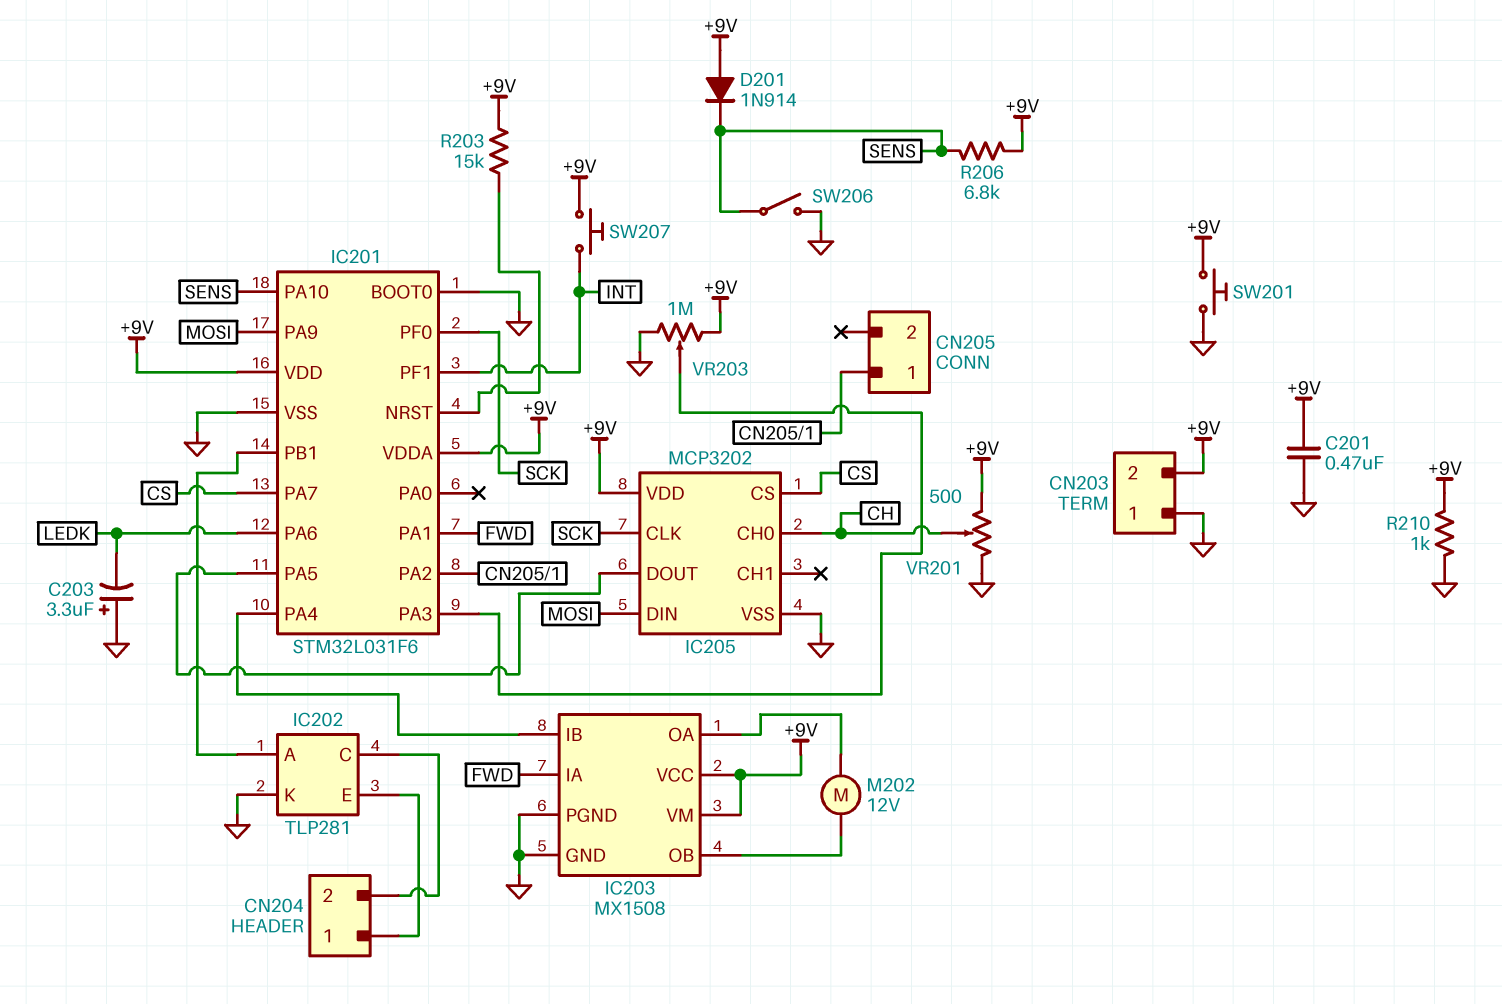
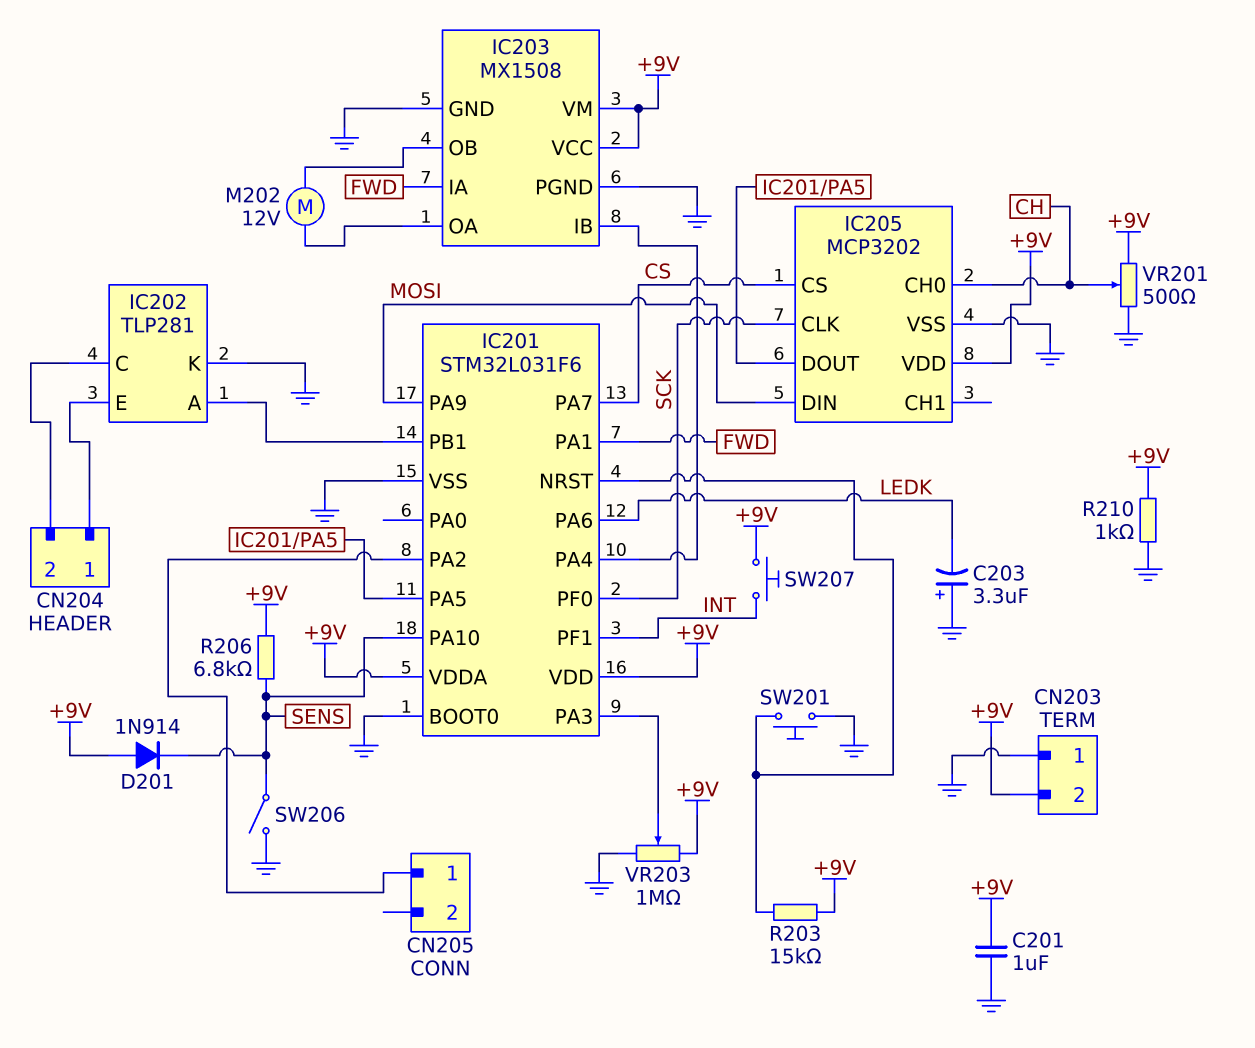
C201: 470nF (+9V, GND) -> 1uF (+9V, GND)
SW201: button (+9V, GND) -> button (GND, IC201/NRST)

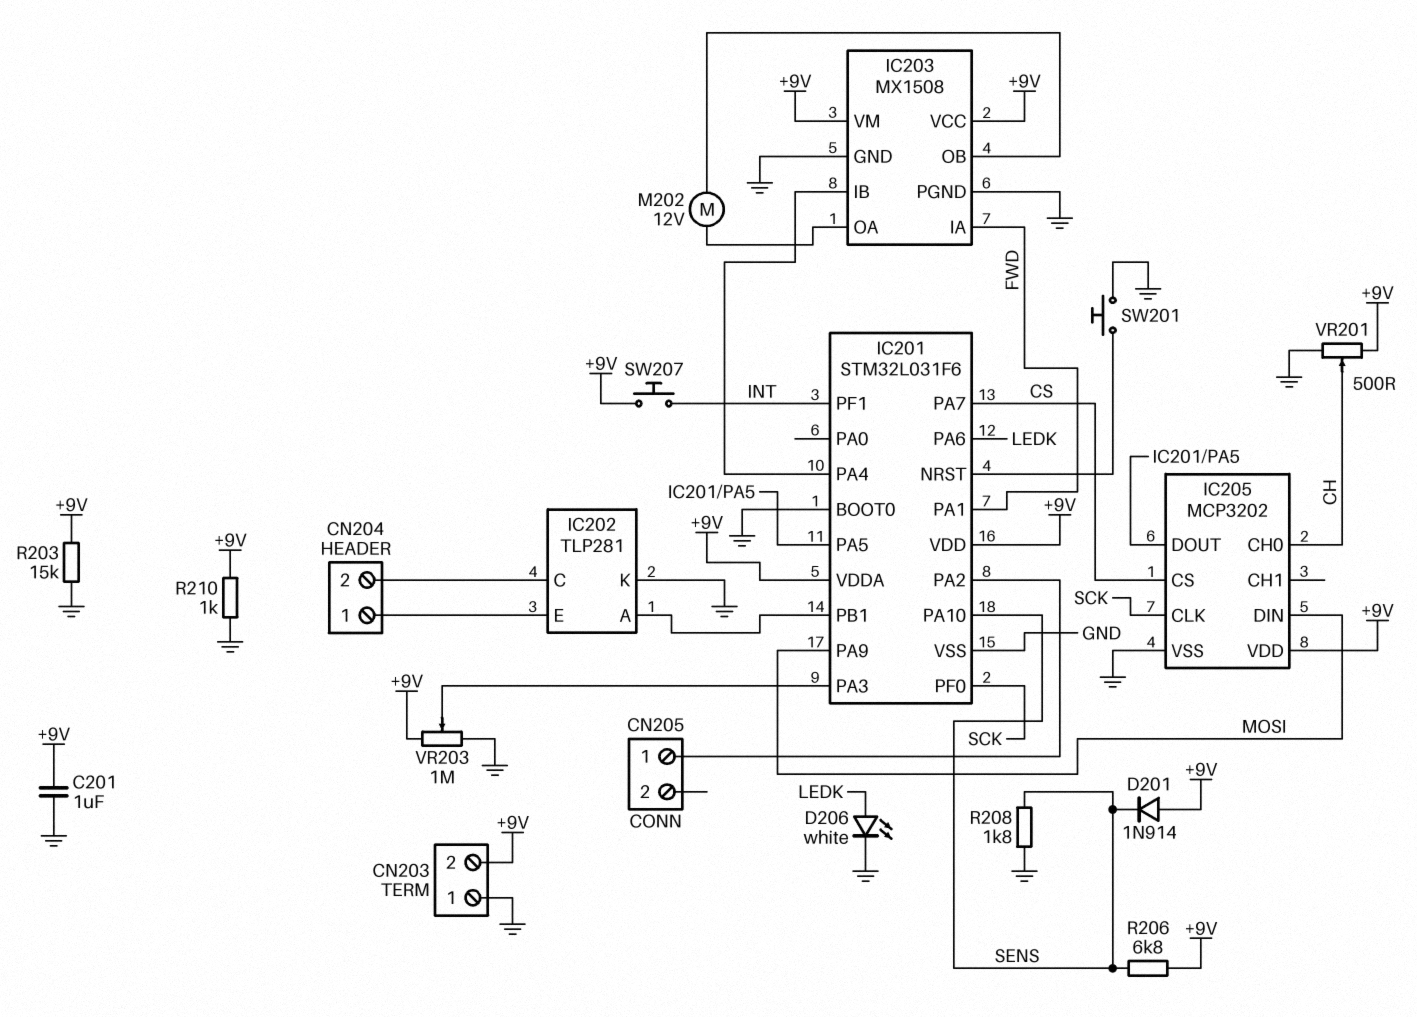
C203: 3.3uF (plus GND, minus LEDK) -> none
D206: none -> LED white (A LEDK, K GND)
R203: 15k (+9V, IC201/NRST) -> 15k (+9V, GND)
R208: none -> 1.8k (GND, SENS)
SW206: switch (GND, SENS) -> none

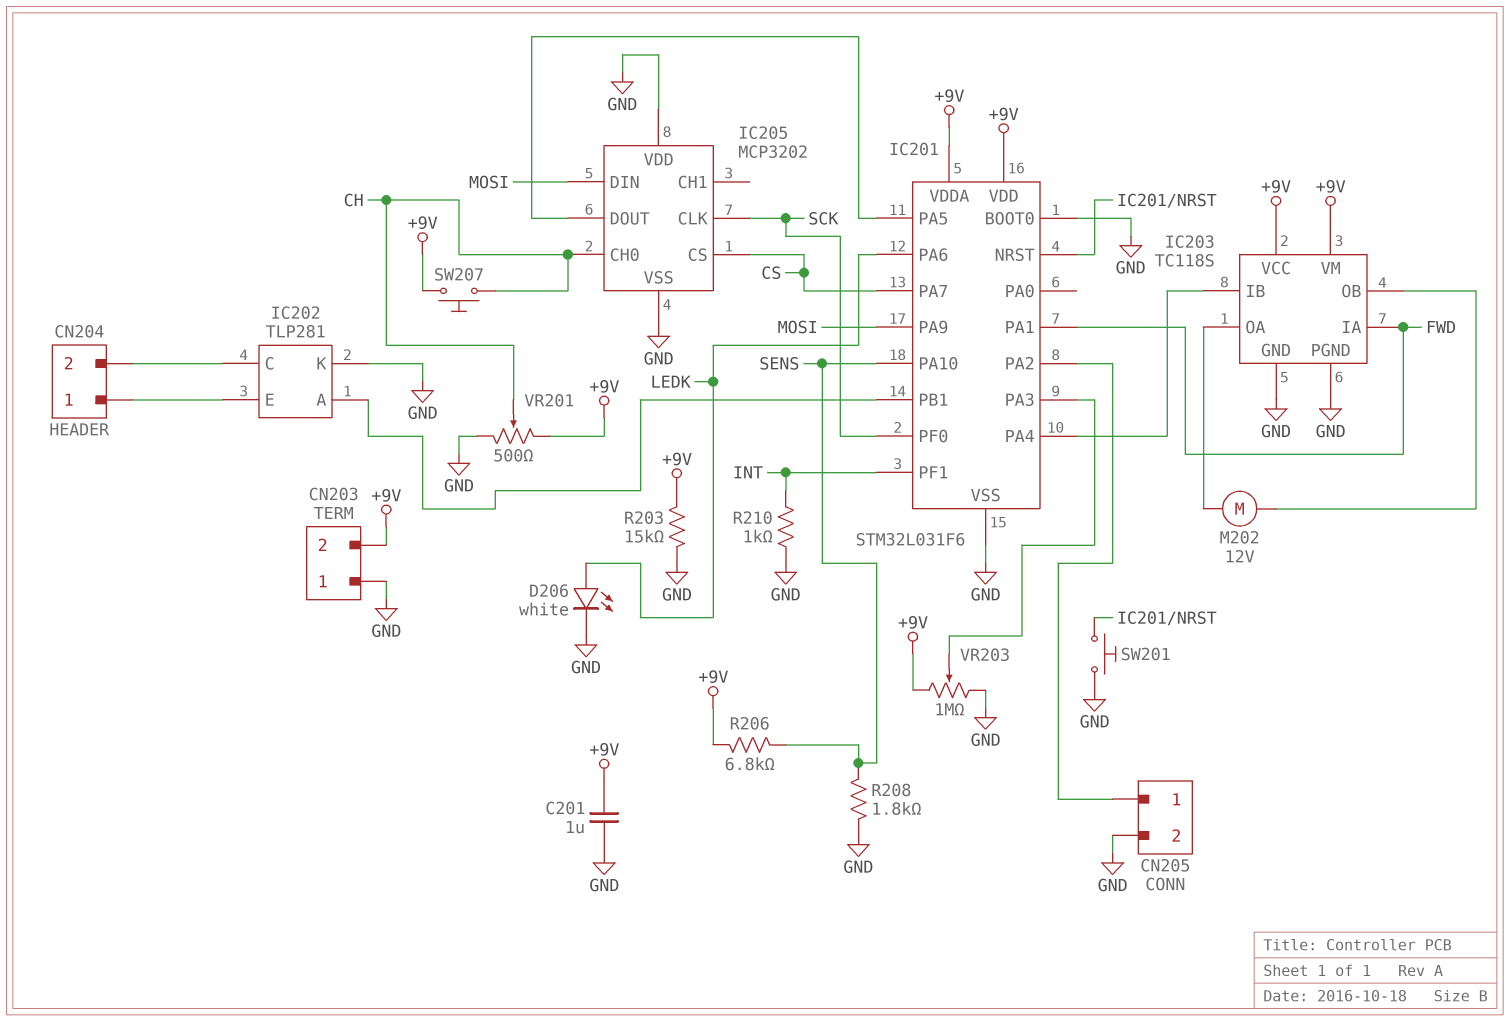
CN205 pin 2: none -> GND
D201: diode 1N914 (A +9V, K SENS) -> none
IC203: MX1508 -> TC118S
IC205 pin VDD: +9V -> GND
R210: 1k (+9V, GND) -> 1k (GND, INT)
SW207: button (+9V, INT) -> button (+9V, CH)

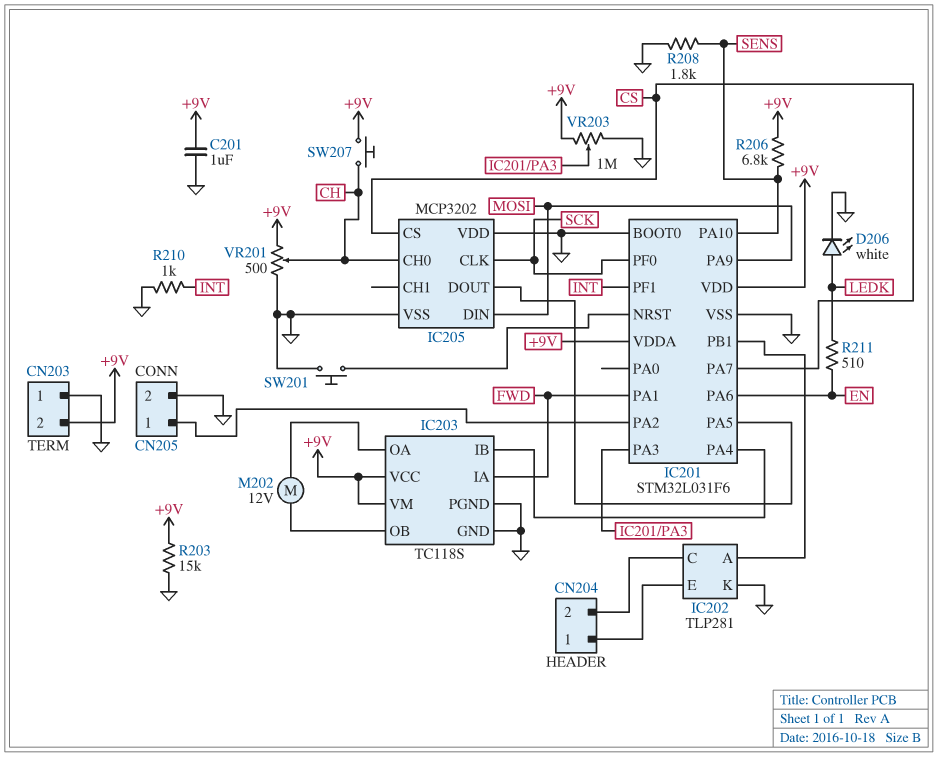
IC201 pin PA6: LEDK -> EN
R211: none -> 510 (EN, LEDK)

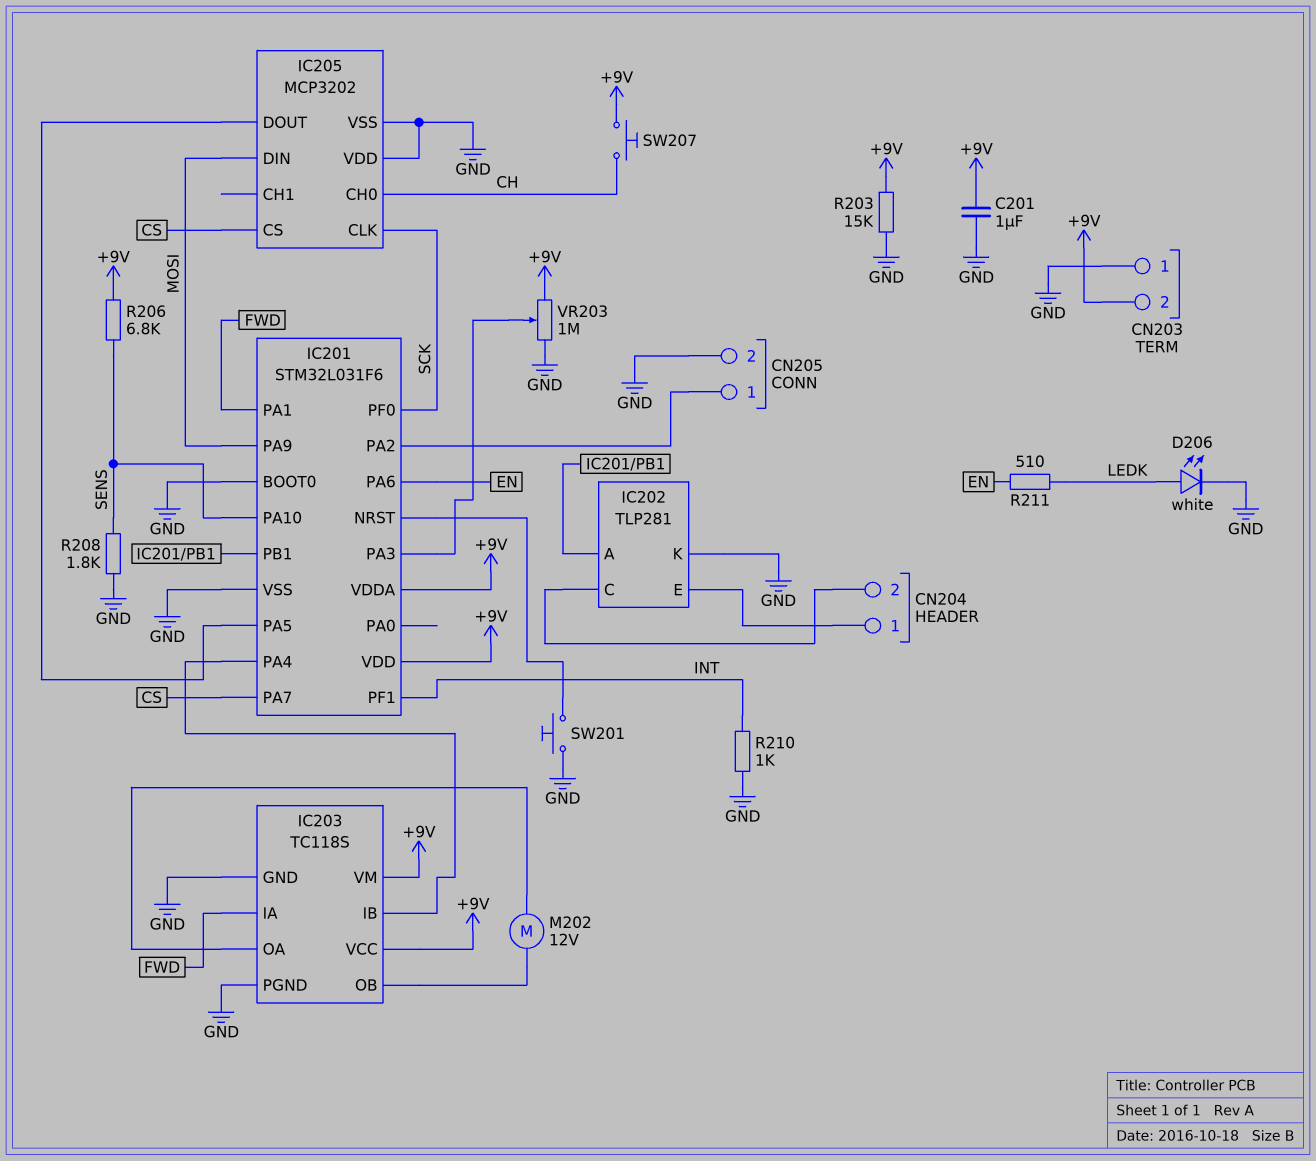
VR201: 500 (+9V, GND, wiper CH) -> none

